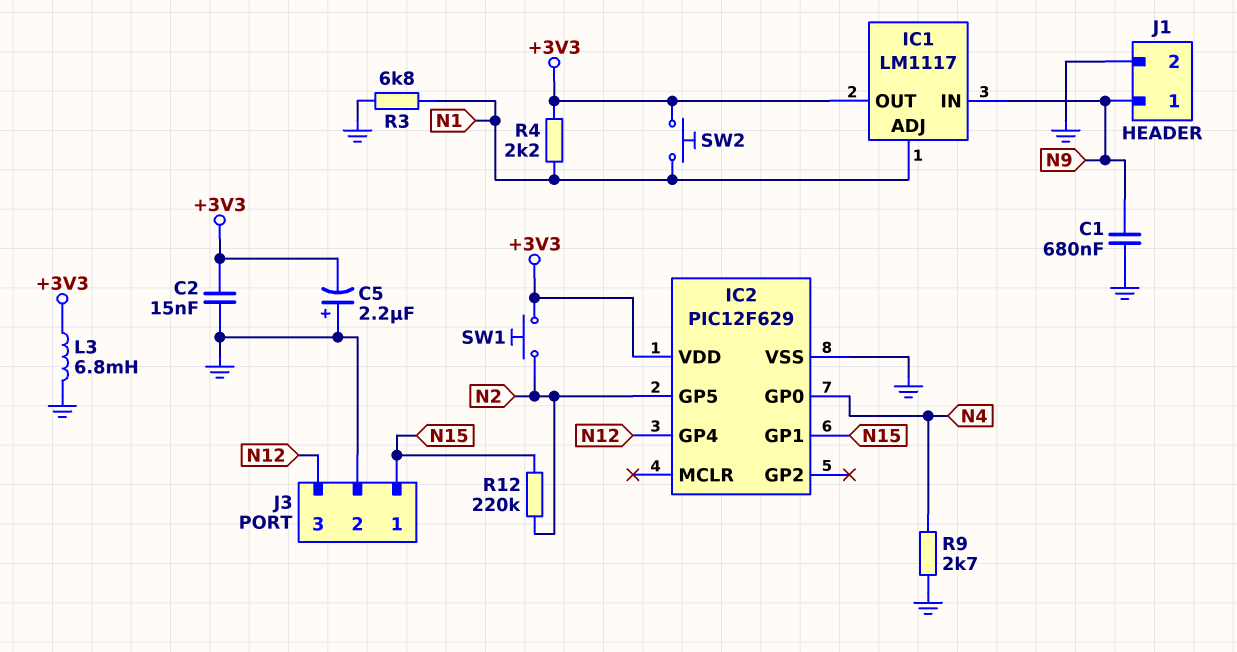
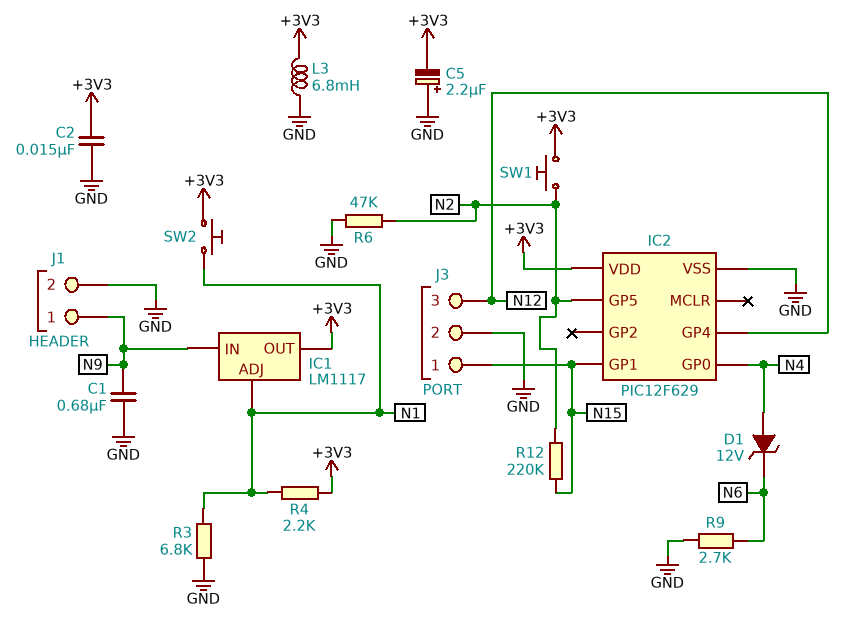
D1: none -> zener 12V (A N4, K N6)
R6: none -> 47k (GND, N2)
R9: 2.7k (GND, N4) -> 2.7k (GND, N6)

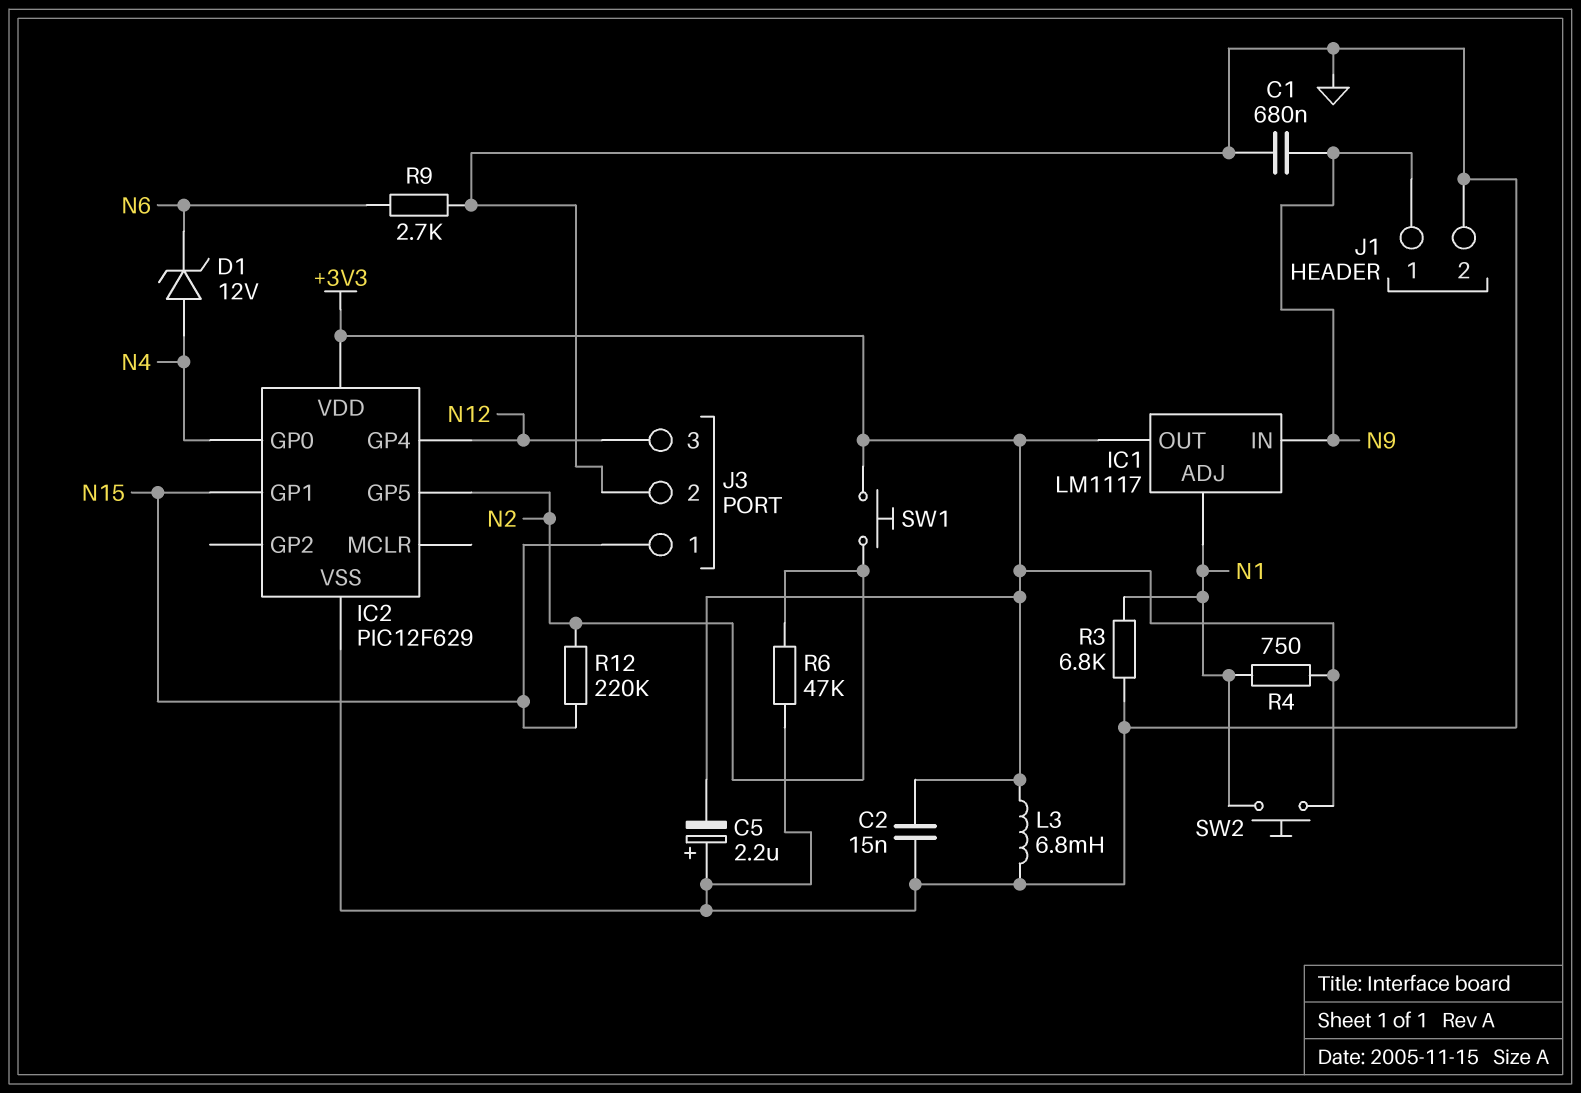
R4: 2.2k (+3V3, N1) -> 750 (+3V3, N1)

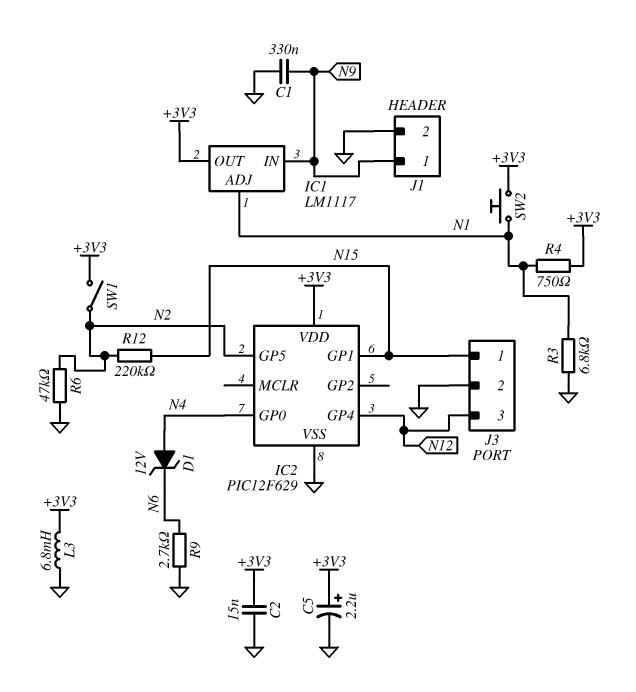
C1: 680nF (GND, N9) -> 330nF (GND, N9)
C5: 2.2uF (plus GND, minus +3V3) -> 2.2uF (plus +3V3, minus GND)
SW1: button (+3V3, N2) -> switch (+3V3, N2)

